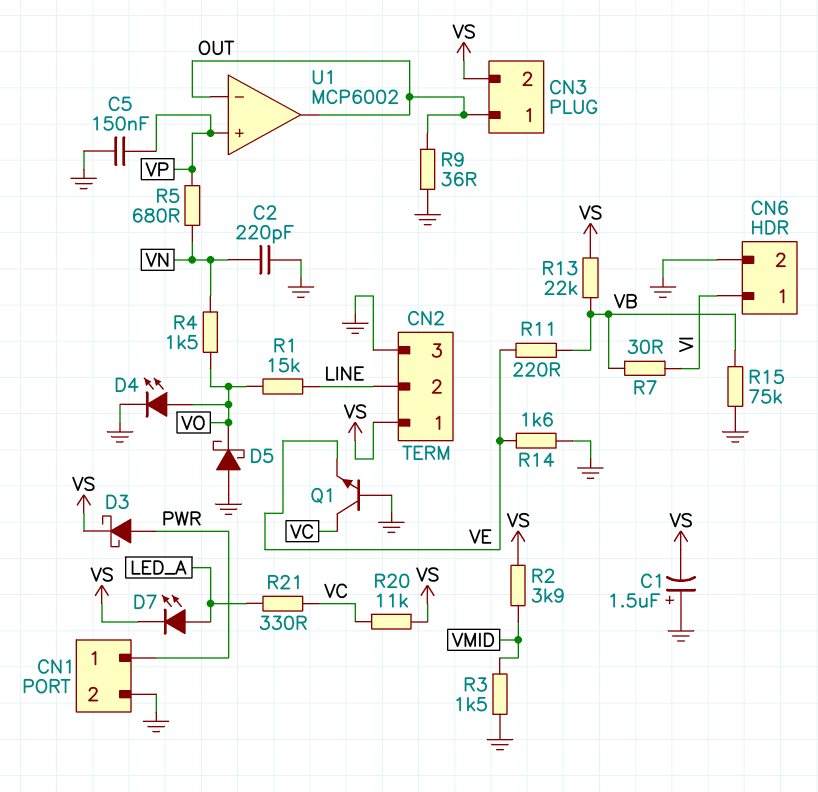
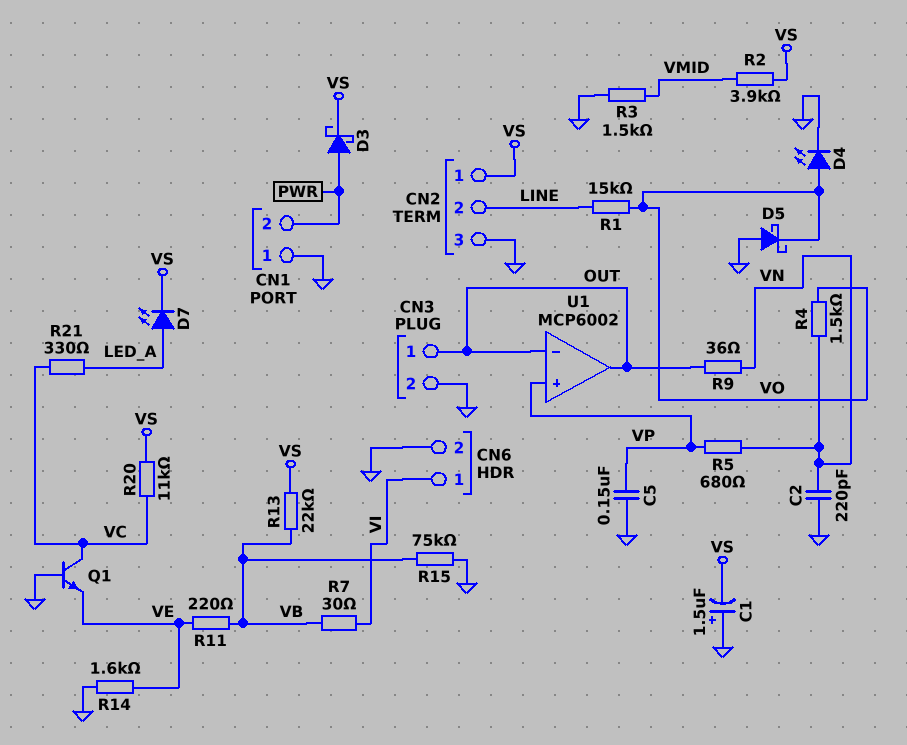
CN1 pin 1: PWR -> GND
CN1 pin 2: GND -> PWR
CN3 pin 2: VS -> GND
R9: 36 (GND, OUT) -> 36 (OUT, VN)

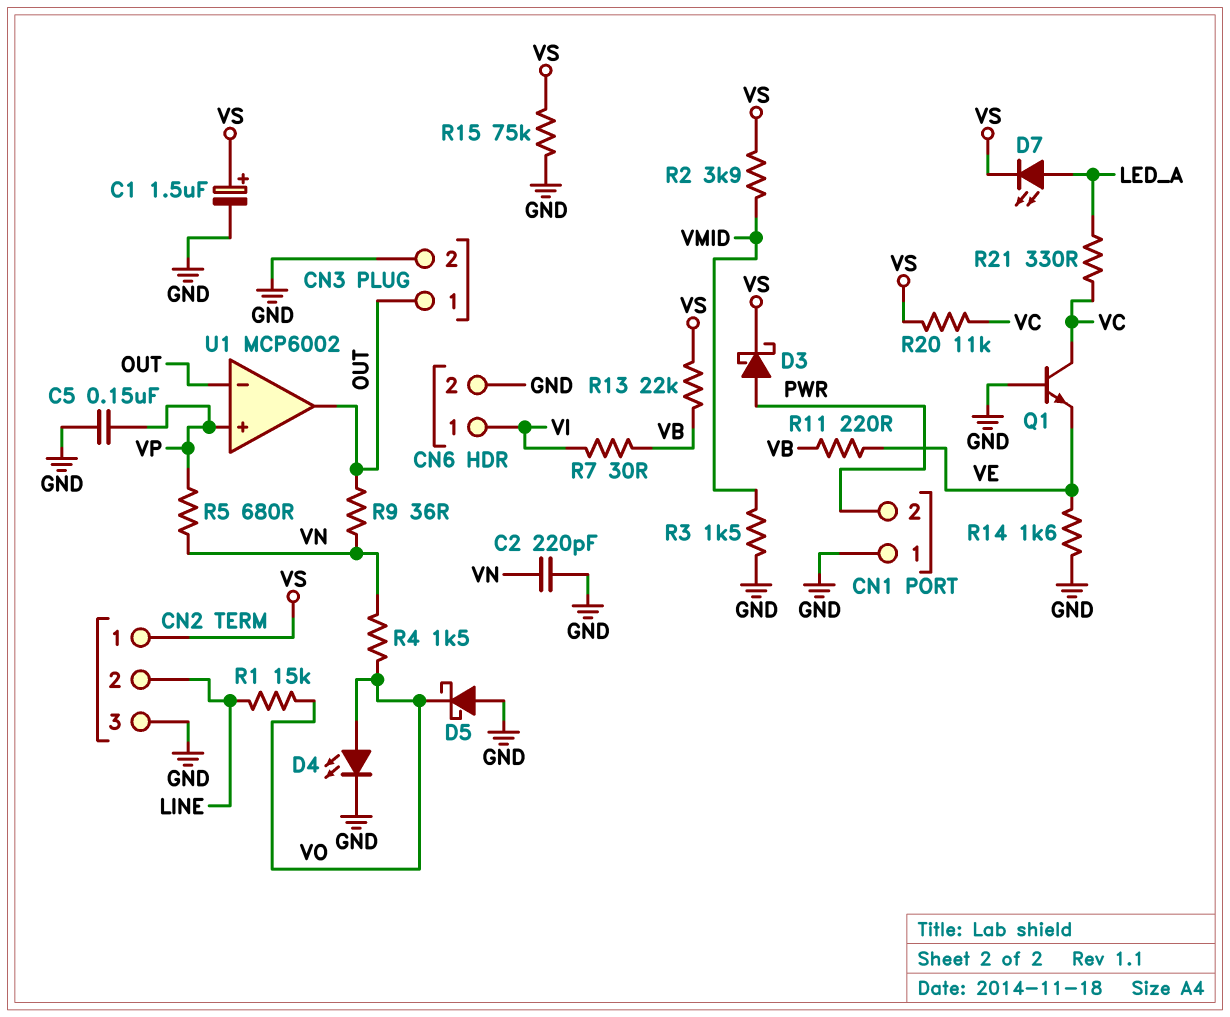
C1: 1.5uF (plus GND, minus VS) -> 1.5uF (plus VS, minus GND)
R15: 75k (GND, VB) -> 75k (GND, VS)

